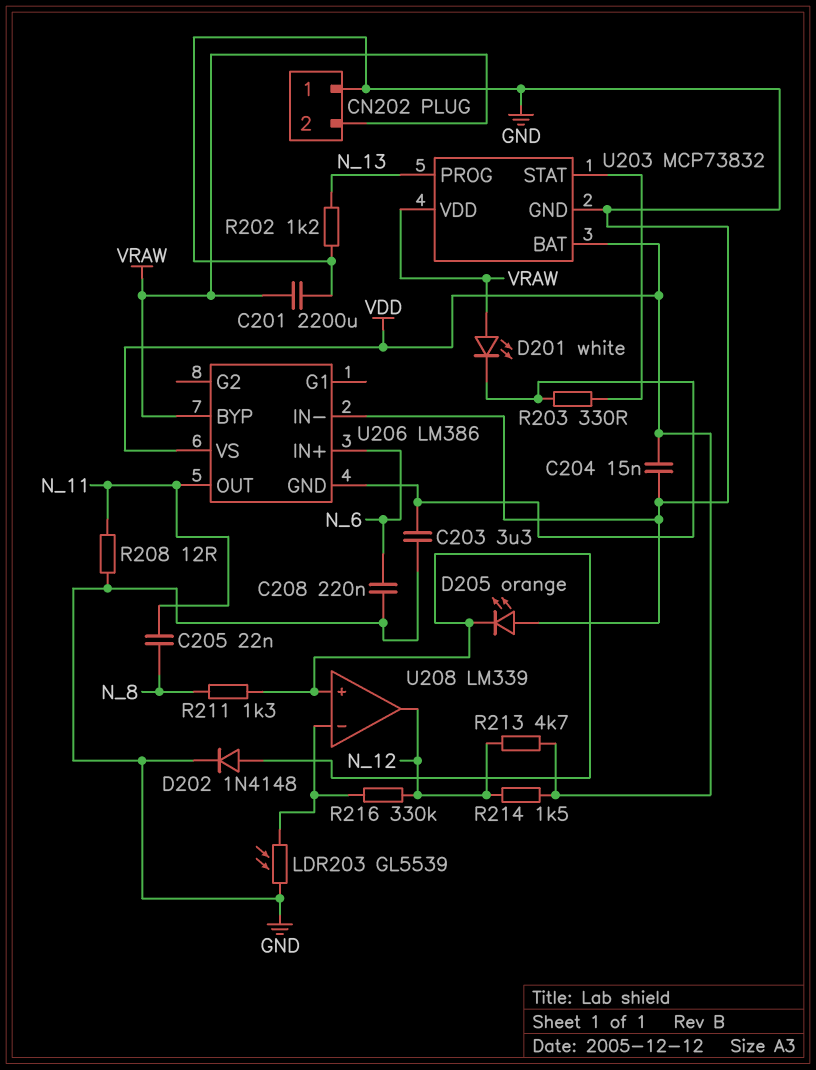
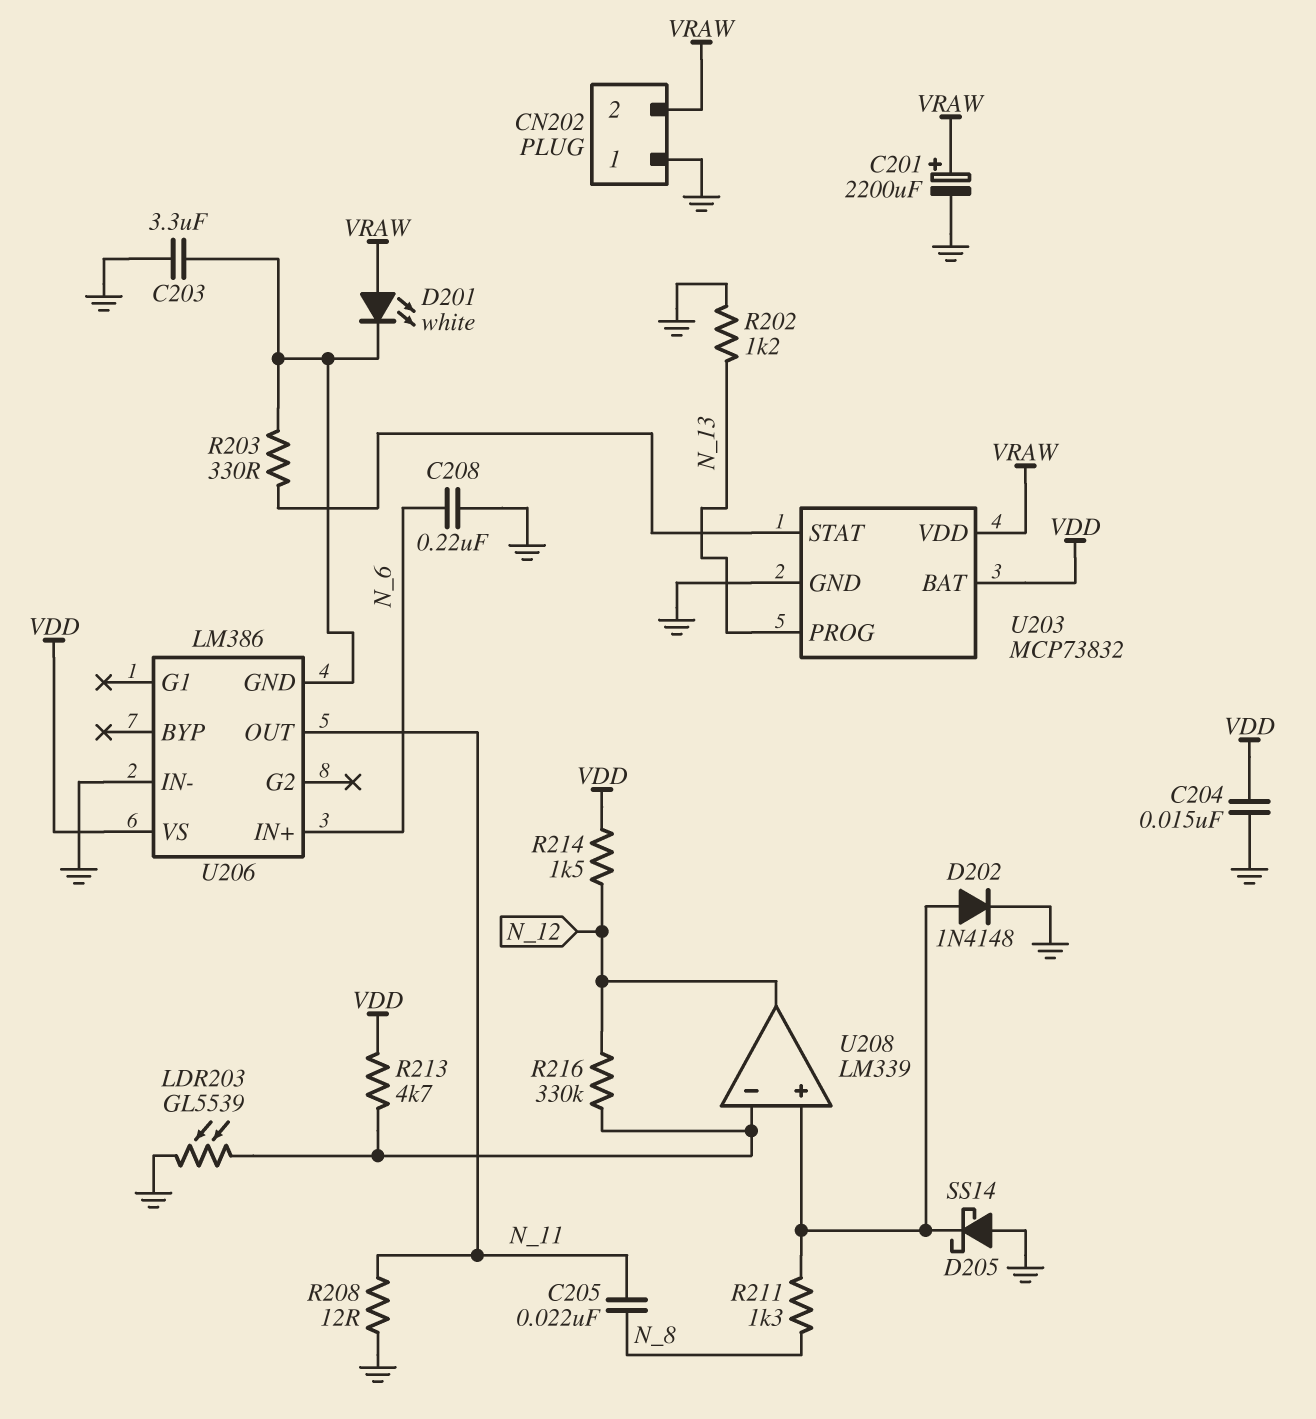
C201: 2200uF (GND, VRAW) -> 2200uF (plus VRAW, minus GND)
D205: LED orange (A GND, K U208/in+) -> schottky SS14 (A GND, K U208/in+)
R213: 4.7k (N_12, VDD) -> 4.7k (U208/in-, VDD)
U206 pin BYP: VRAW -> none

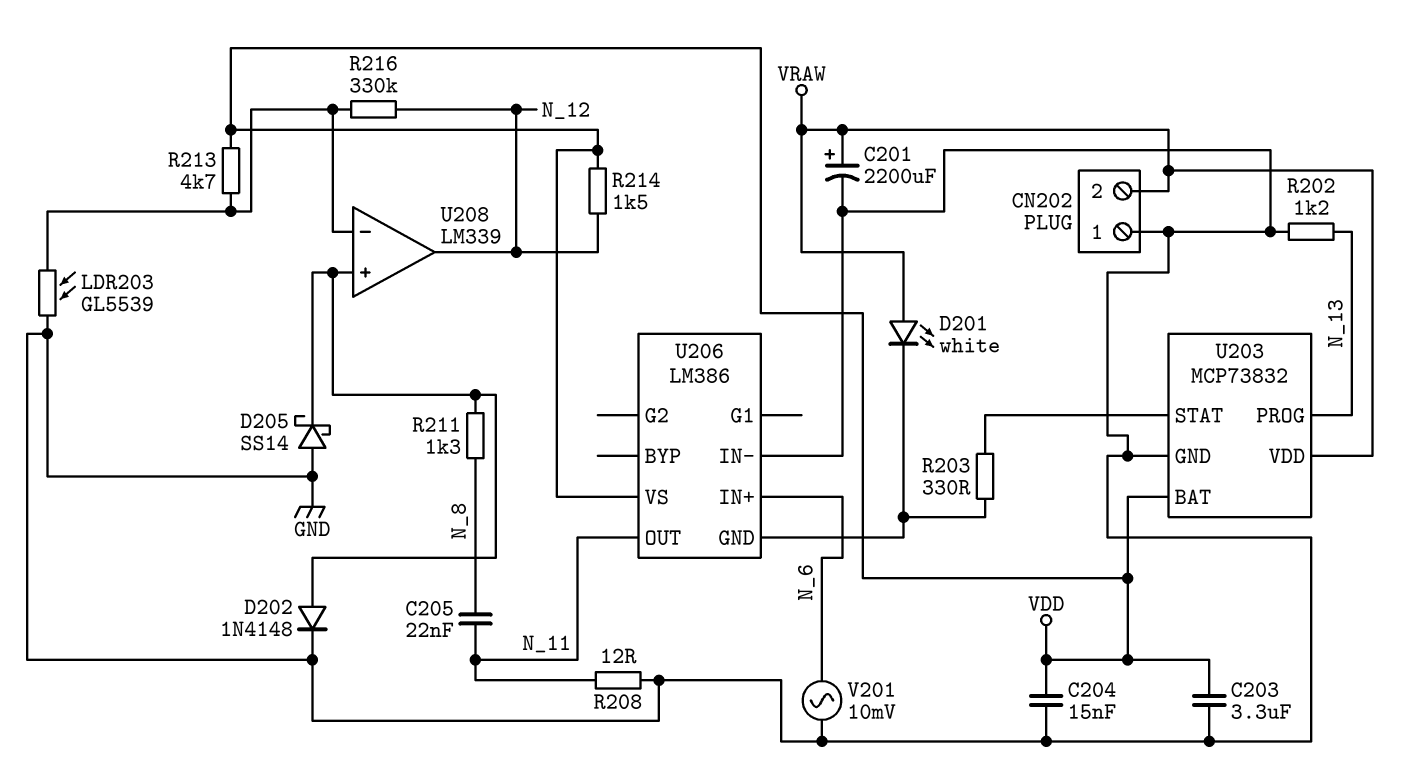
C203: 3.3uF (GND, U206/GND) -> 3.3uF (GND, VDD)
C208: 220nF (GND, N_6) -> none
V201: none -> AC 10mV (GND, N_6)

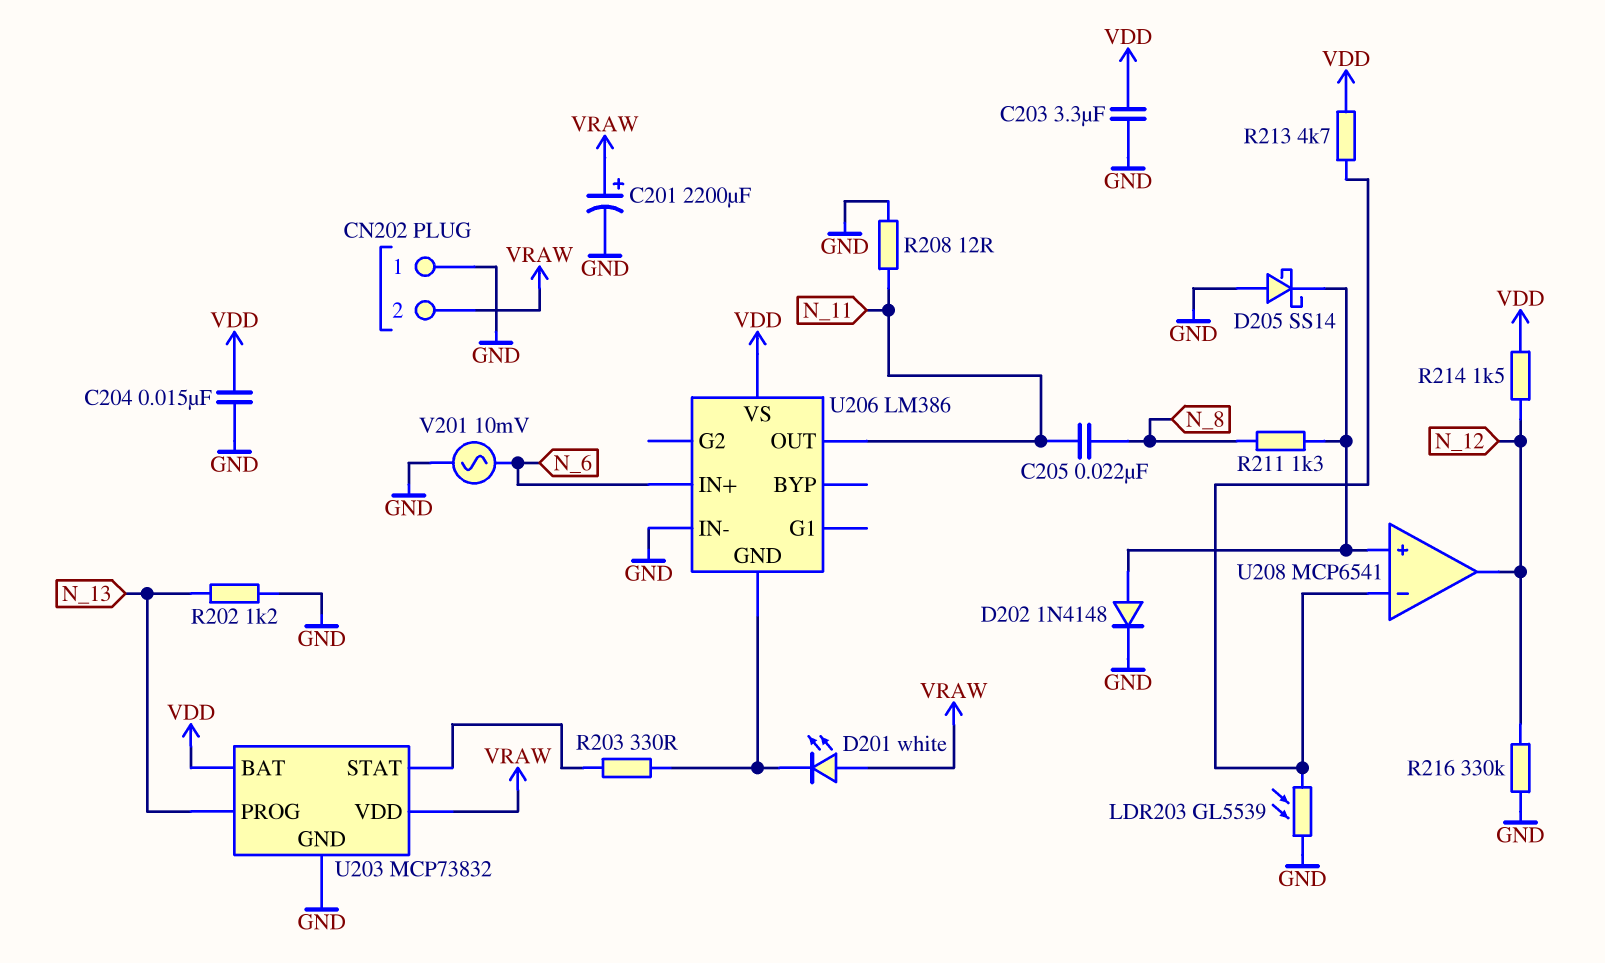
R216: 330k (N_12, U208/in-) -> 330k (GND, N_12)
U208: LM339 -> MCP6541

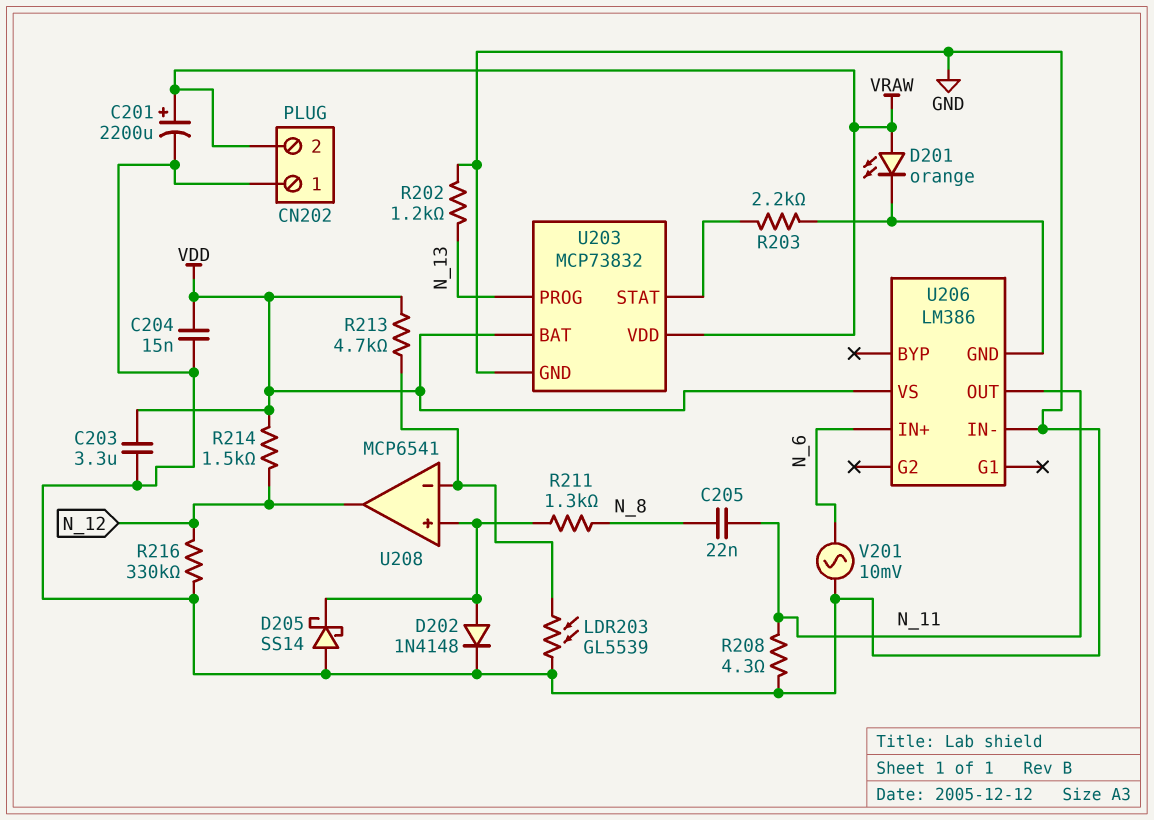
D201: LED white (A VRAW, K U206/GND) -> LED orange (A VRAW, K U206/GND)
R203: 330 (U203/STAT, U206/GND) -> 2.2k (U203/STAT, U206/GND)
R208: 12 (GND, N_11) -> 4.3 (GND, N_11)

